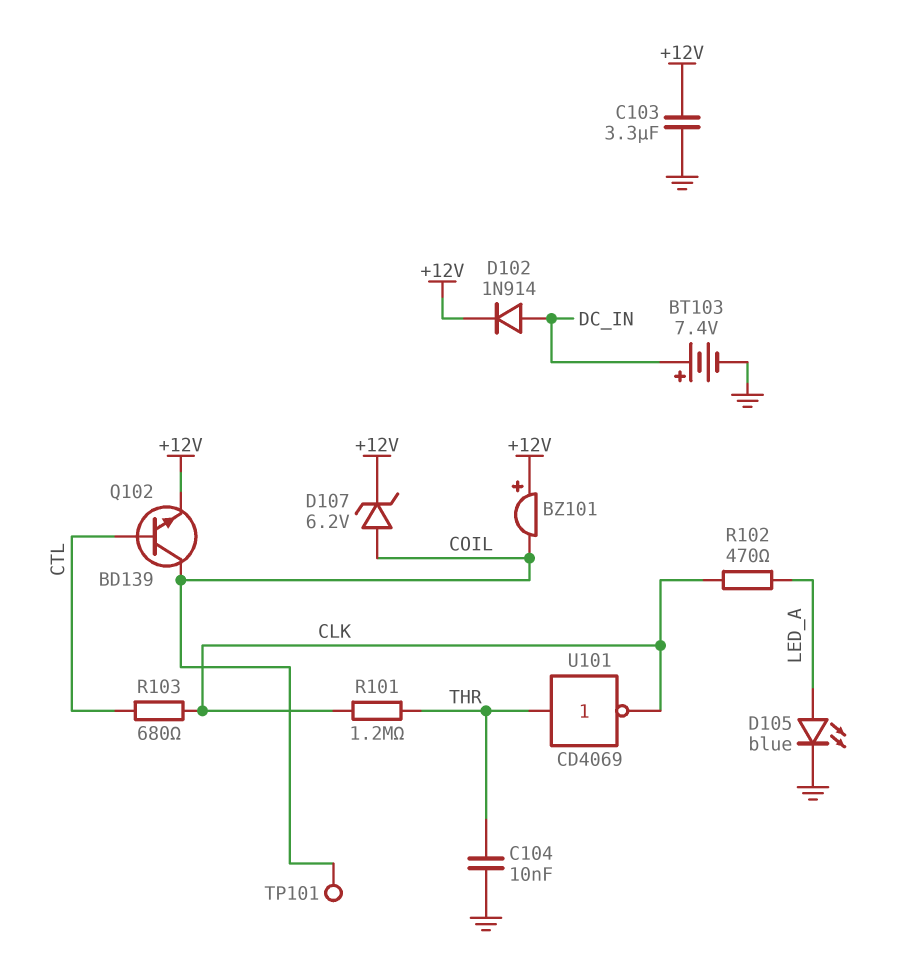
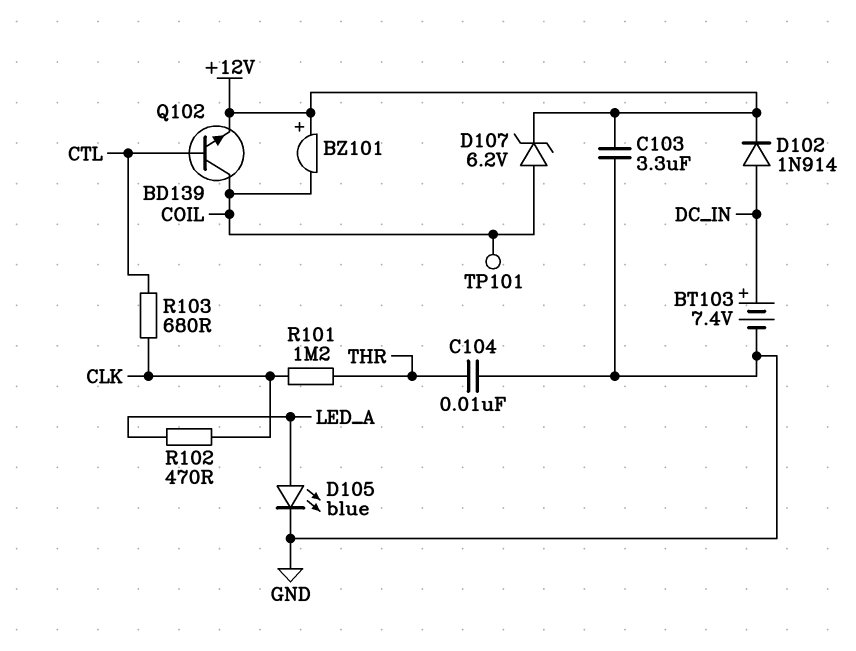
U101: NOT CD4069 (in THR, out CLK) -> none

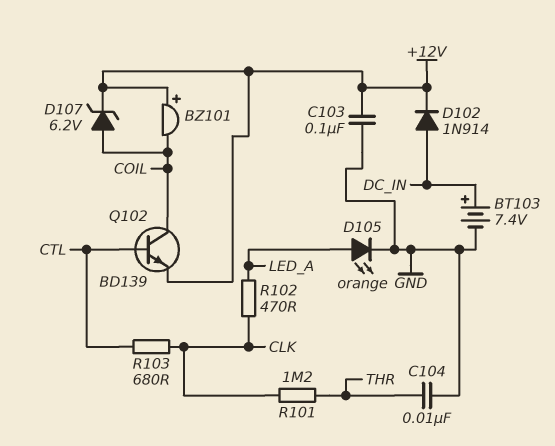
C103: 3.3uF (+12V, GND) -> 100nF (+12V, GND)
D105: LED blue (A LED_A, K GND) -> LED orange (A LED_A, K GND)
TP101: test point (COIL) -> none

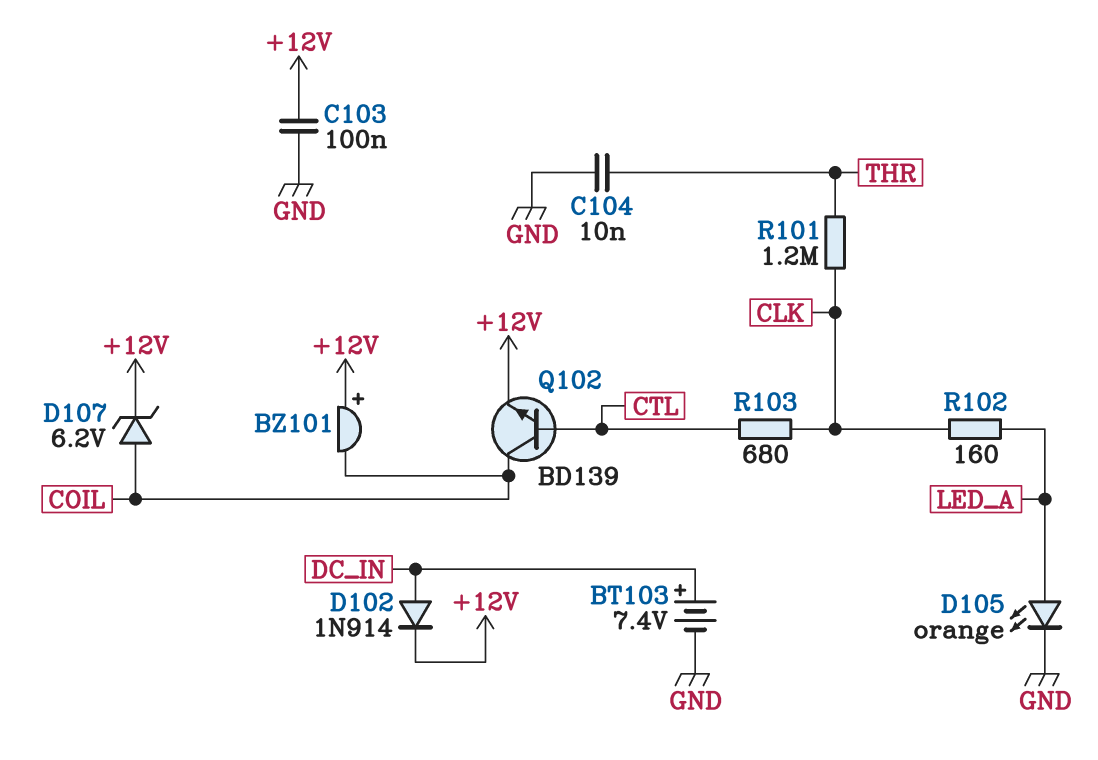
R102: 470 (CLK, LED_A) -> 160 (CLK, LED_A)

